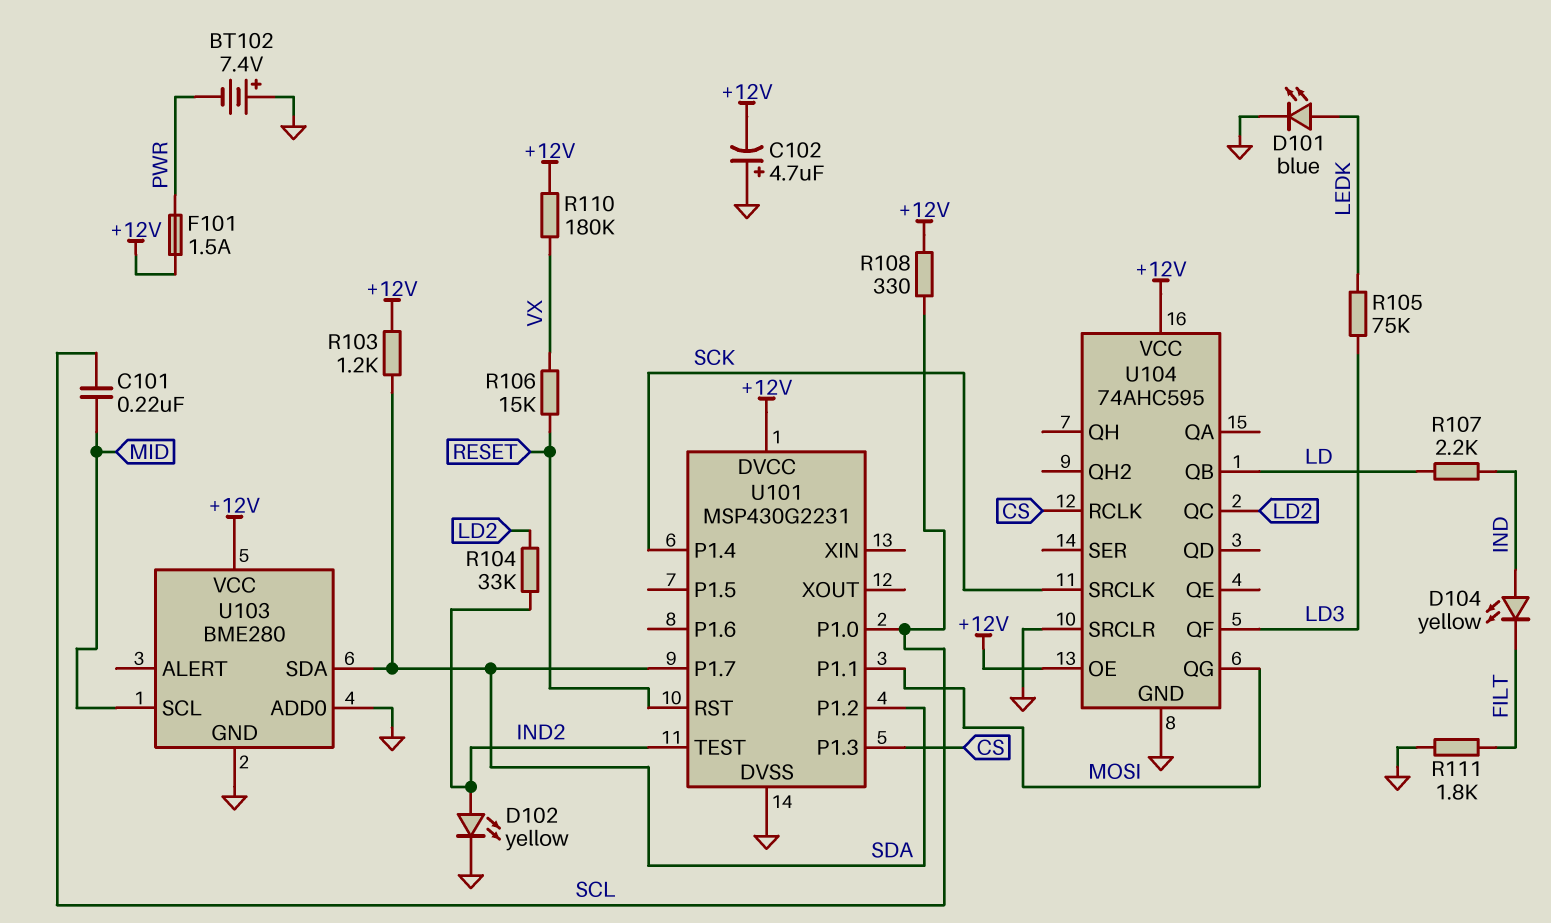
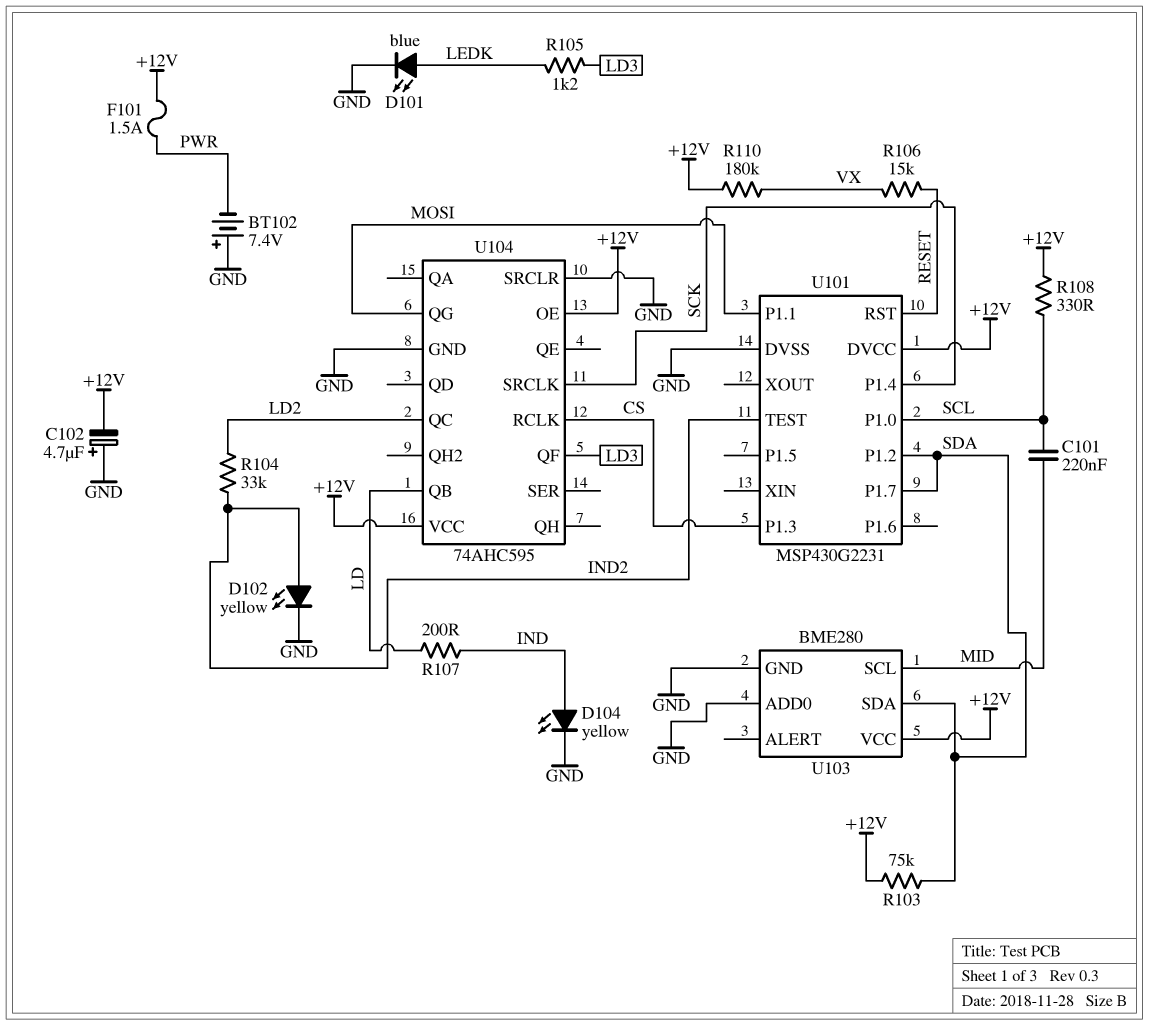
D104: LED yellow (A IND, K FILT) -> LED yellow (A IND, K GND)
R103: 1.2k (+12V, SDA) -> 75k (+12V, SDA)
R105: 75k (LD3, LEDK) -> 1.2k (LD3, LEDK)
R107: 2.2k (IND, LD) -> 200 (IND, LD)
R111: 1.8k (FILT, GND) -> none

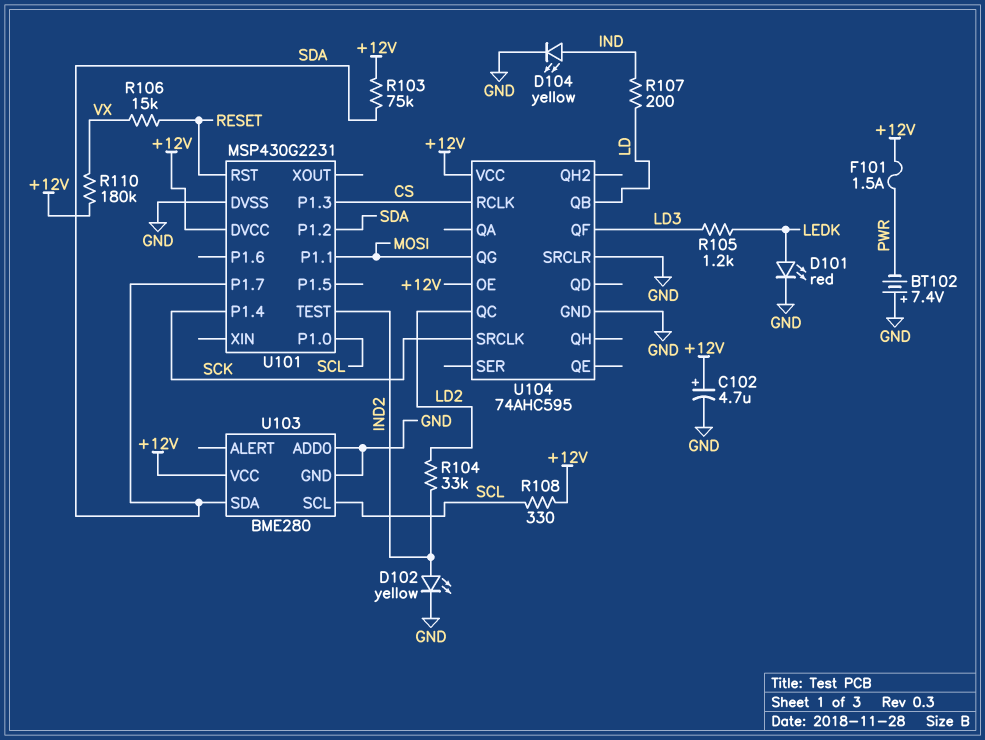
C101: 220nF (MID, SCL) -> none
C102: 4.7uF (plus GND, minus +12V) -> 4.7uF (plus +12V, minus GND)
D101: LED blue (A LEDK, K GND) -> LED red (A LEDK, K GND)
U103 pin SCL: MID -> SCL

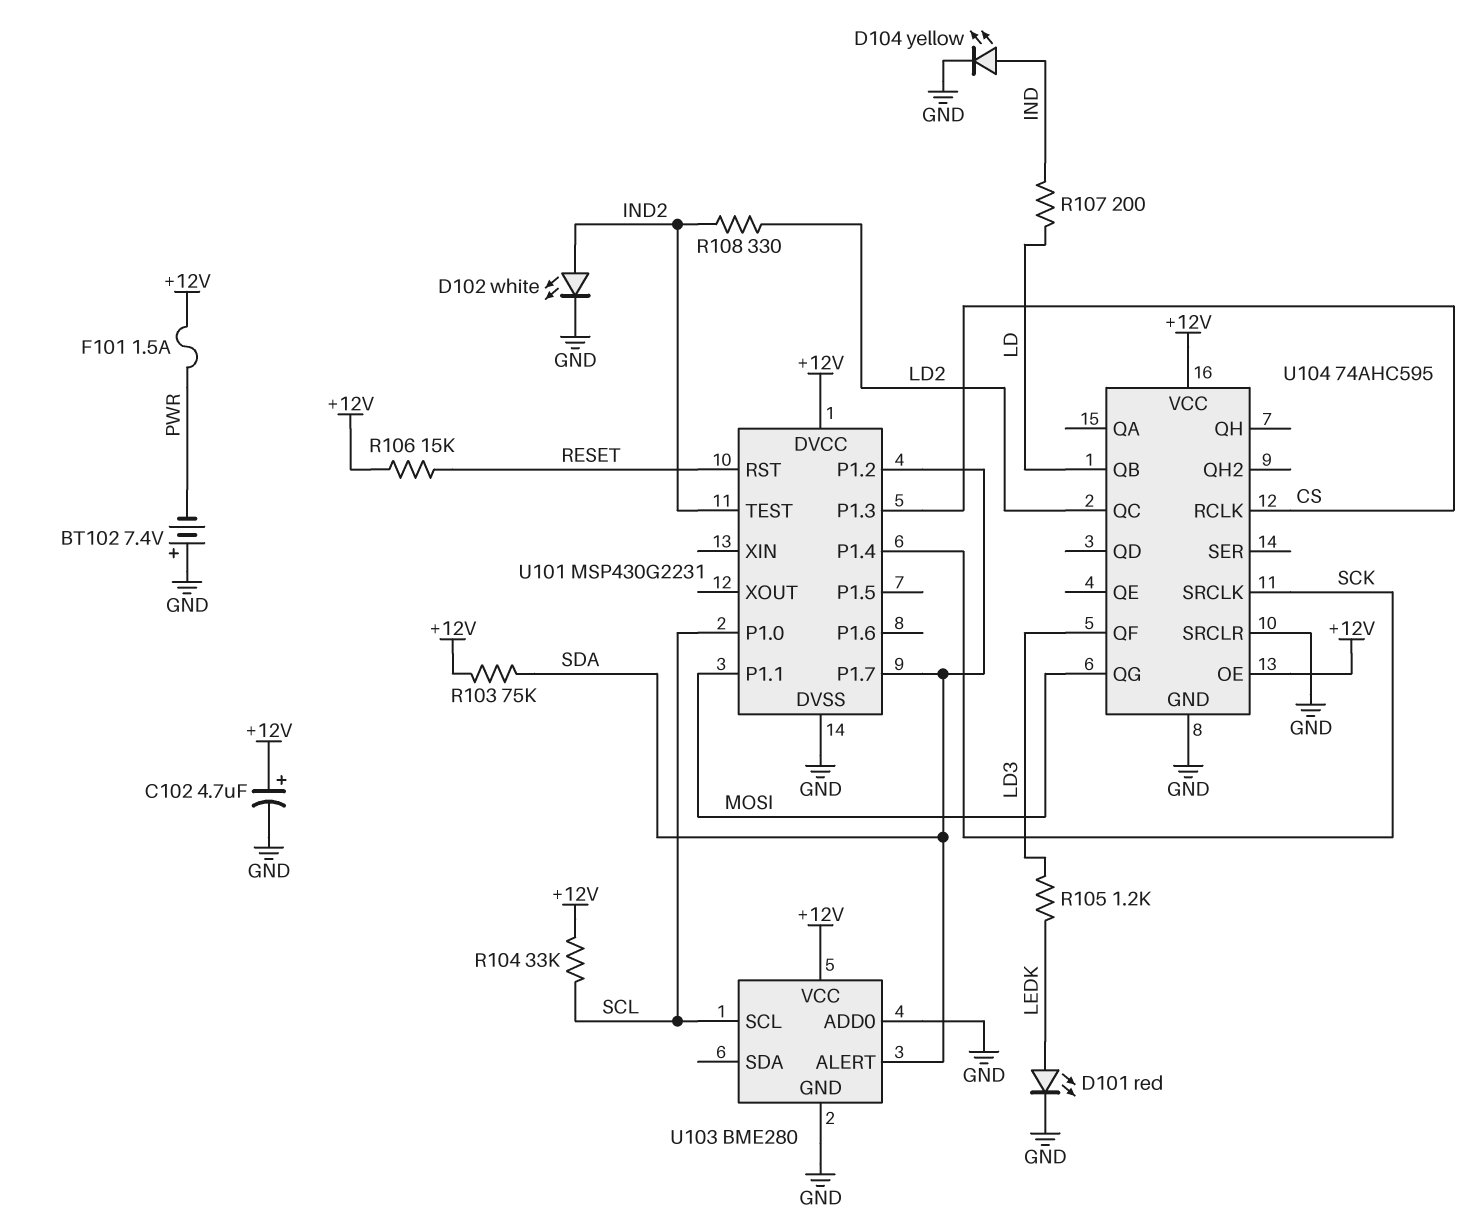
D102: LED yellow (A IND2, K GND) -> LED white (A IND2, K GND)
R104: 33k (IND2, LD2) -> 33k (+12V, SCL)
R106: 15k (RESET, VX) -> 15k (+12V, RESET)
R108: 330 (+12V, SCL) -> 330 (IND2, LD2)
R110: 180k (+12V, VX) -> none
U103 pin ALERT: none -> SDA
U103 pin SDA: SDA -> none

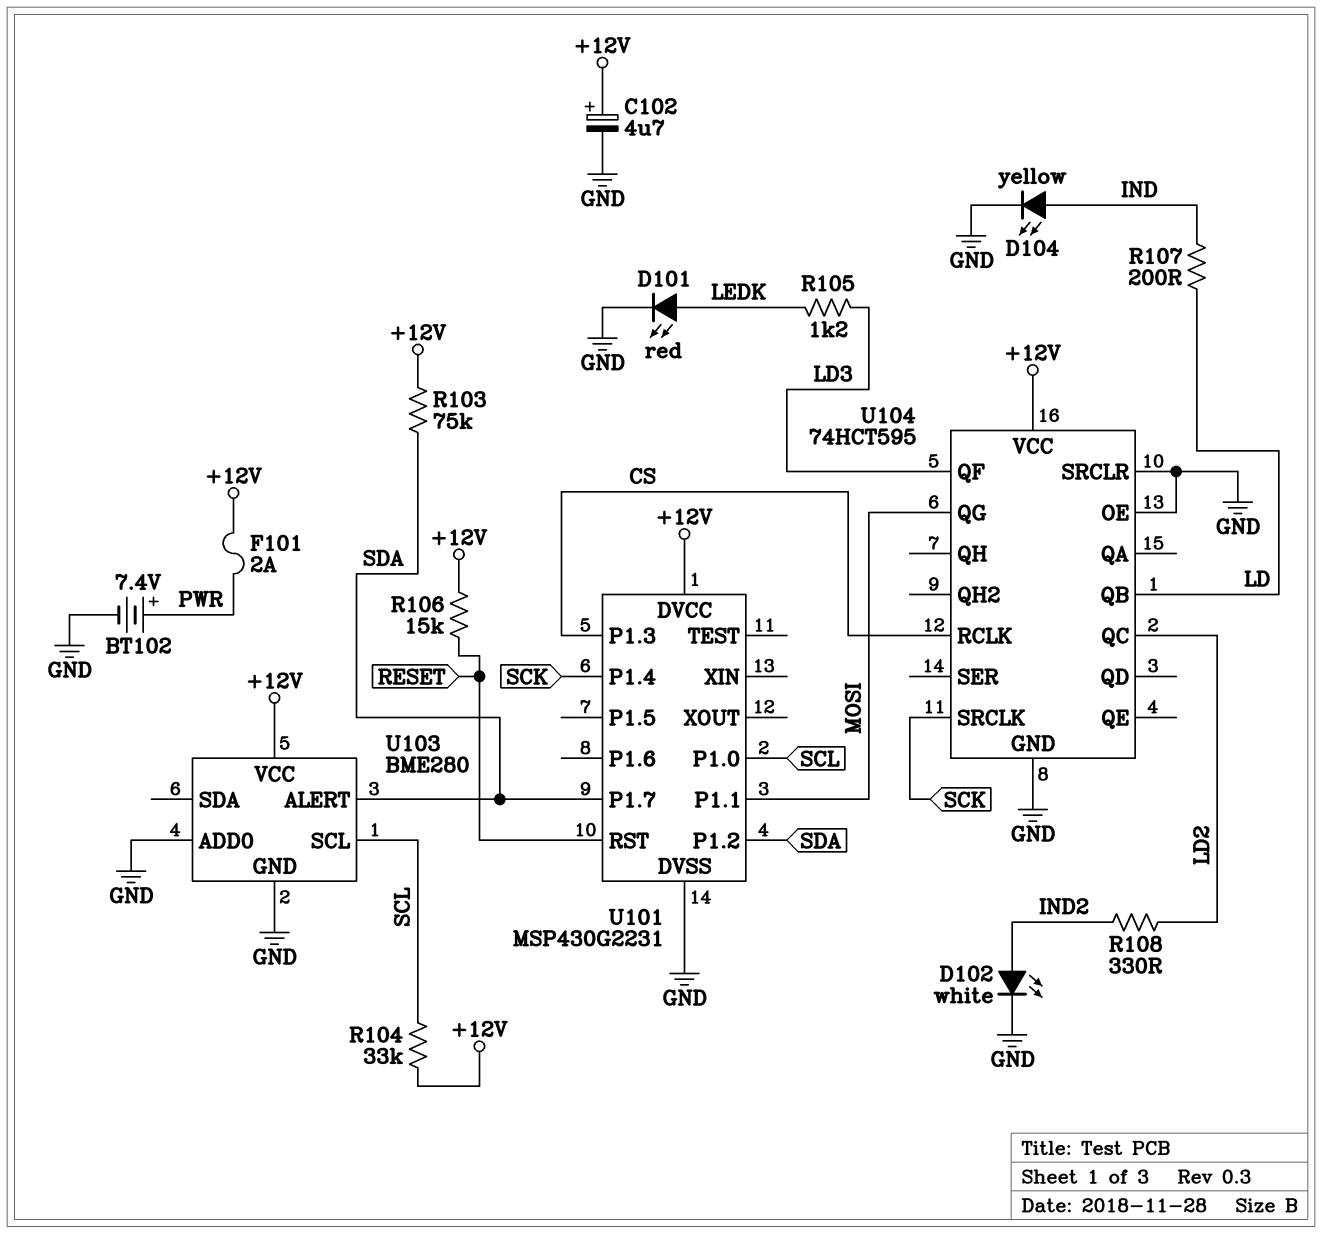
BT102: 7.4V (plus GND, minus PWR) -> 7.4V (plus PWR, minus GND)
F101: 1.5A (+12V, PWR) -> 2A (+12V, PWR)
U101 pin TEST: IND2 -> none
U104: 74AHC595 -> 74HCT595
U104 pin OE: +12V -> GND

